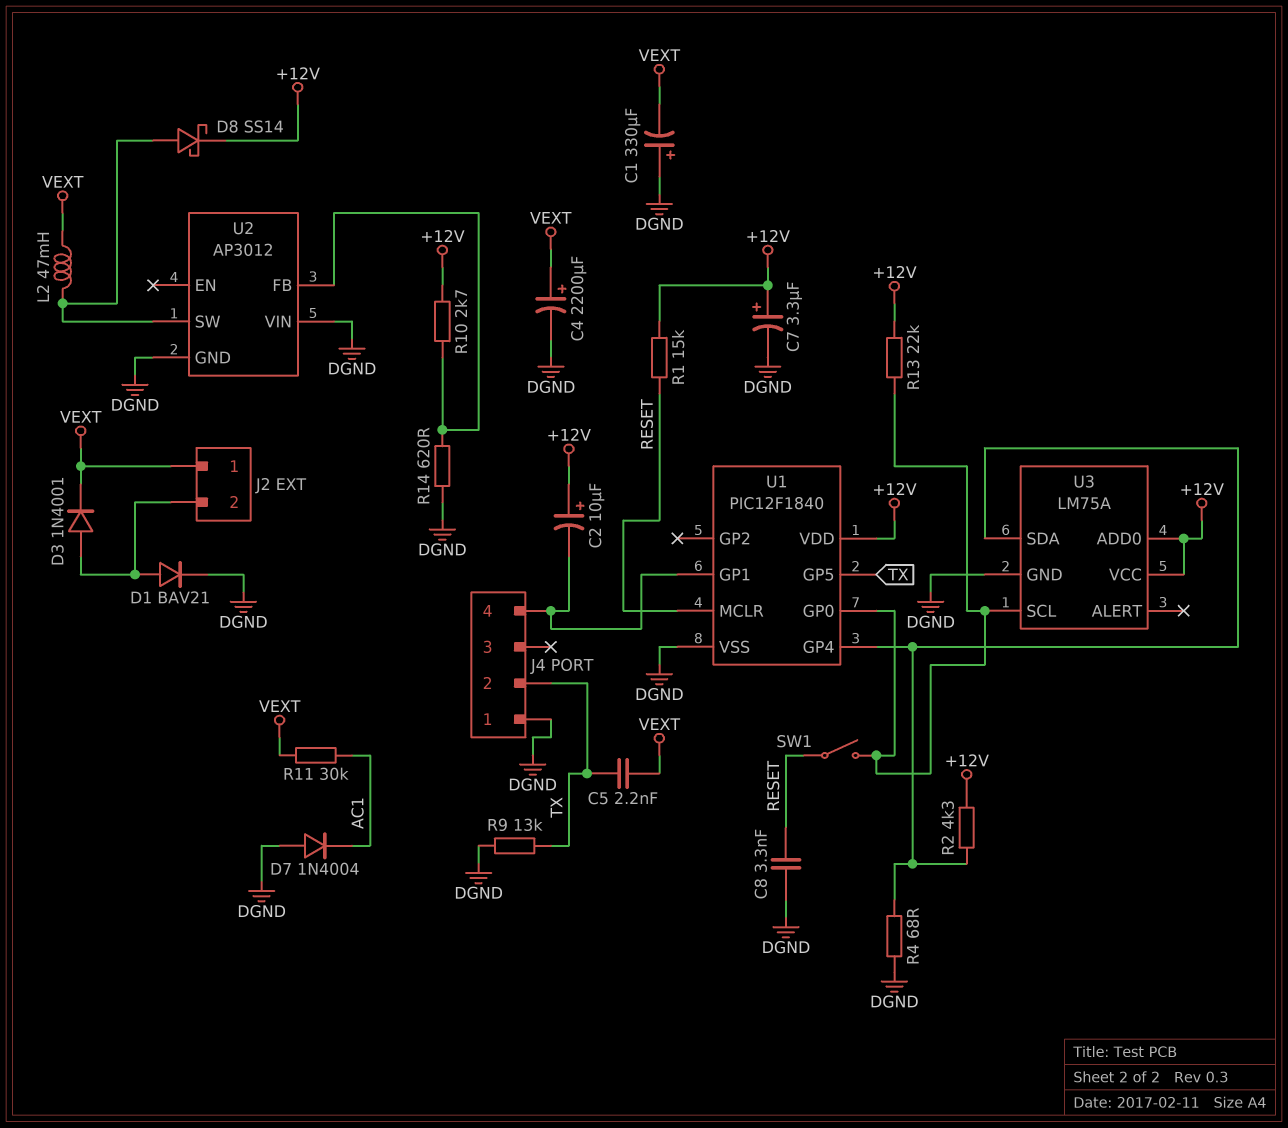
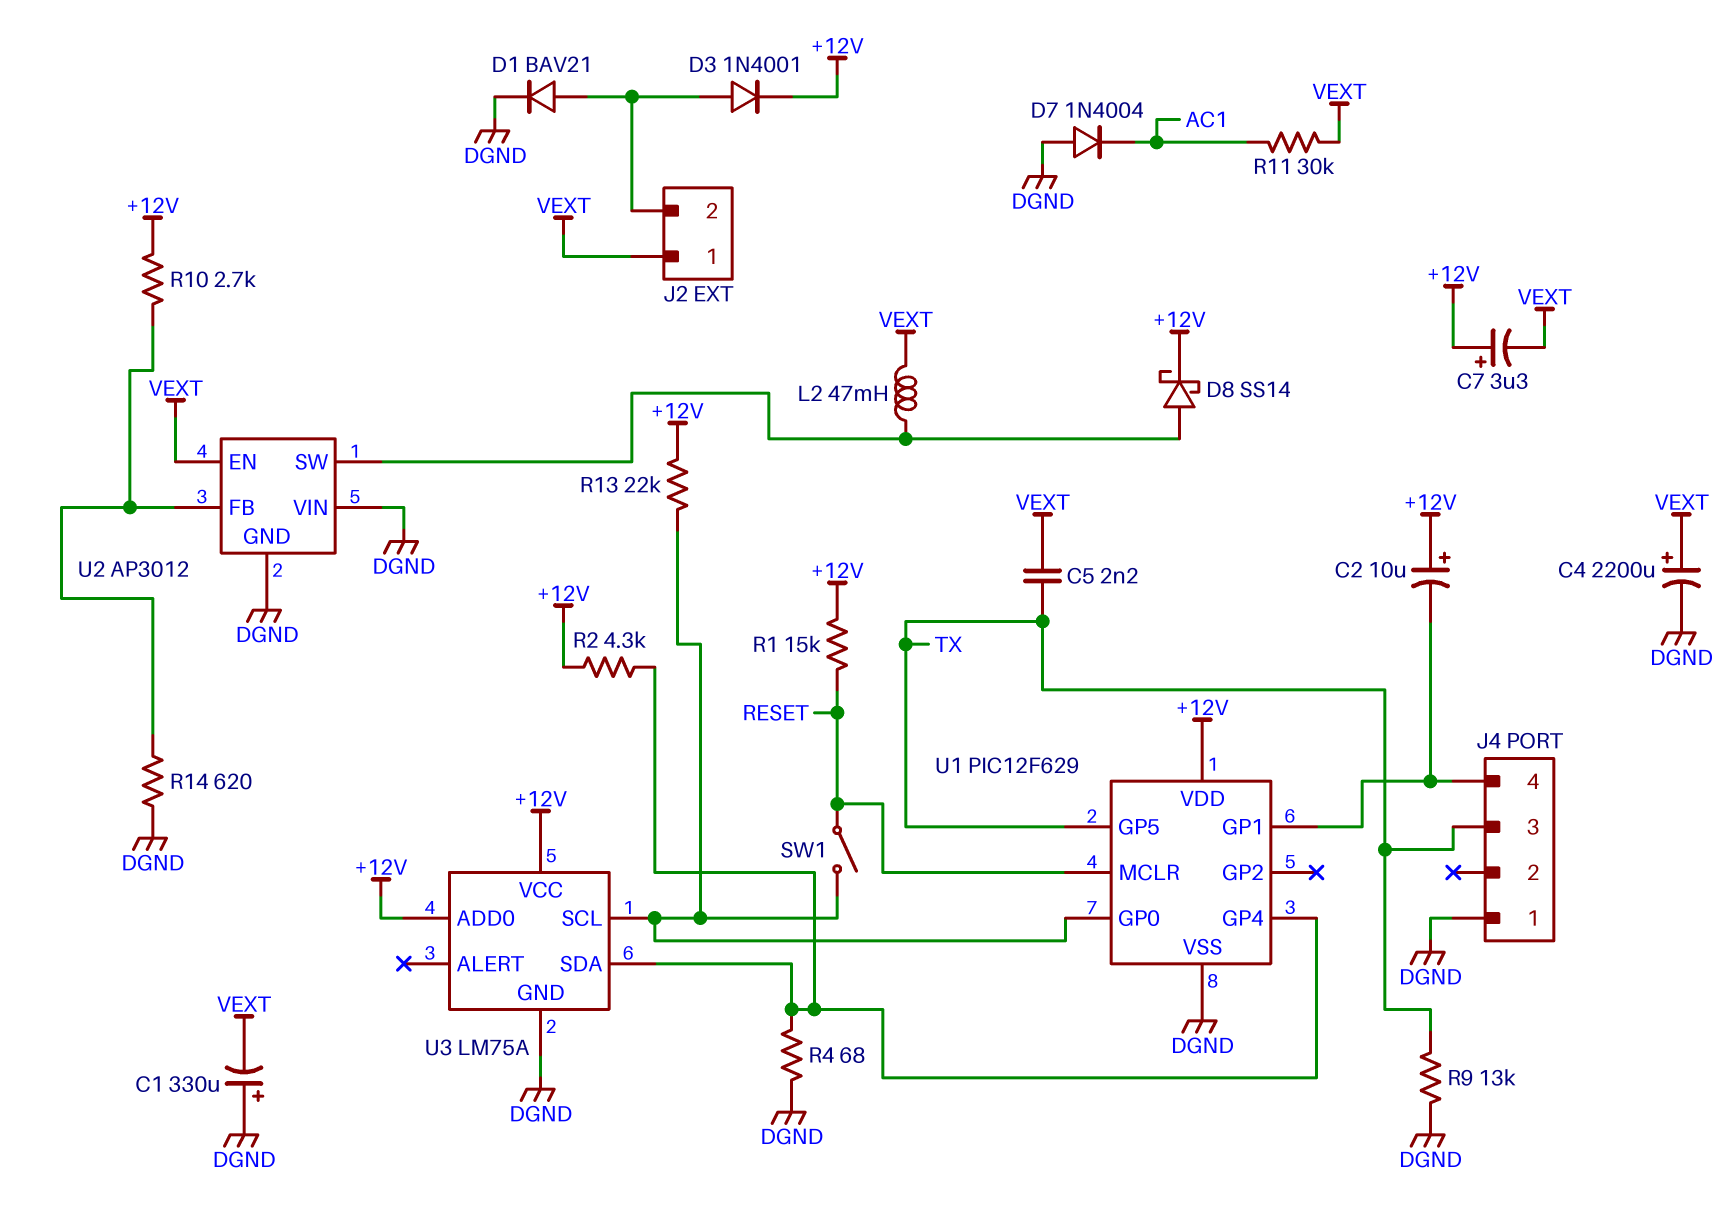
C7: 3.3uF (plus +12V, minus DGND) -> 3.3uF (plus +12V, minus VEXT)
C8: 3.3nF (DGND, RESET) -> none
D3: diode 1N4001 (A J2/2, K VEXT) -> diode 1N4001 (A J2/2, K +12V)
J4 pin 2: TX -> none
J4 pin 3: none -> TX
U1: PIC12F1840 -> PIC12F629
U2 pin EN: none -> VEXT

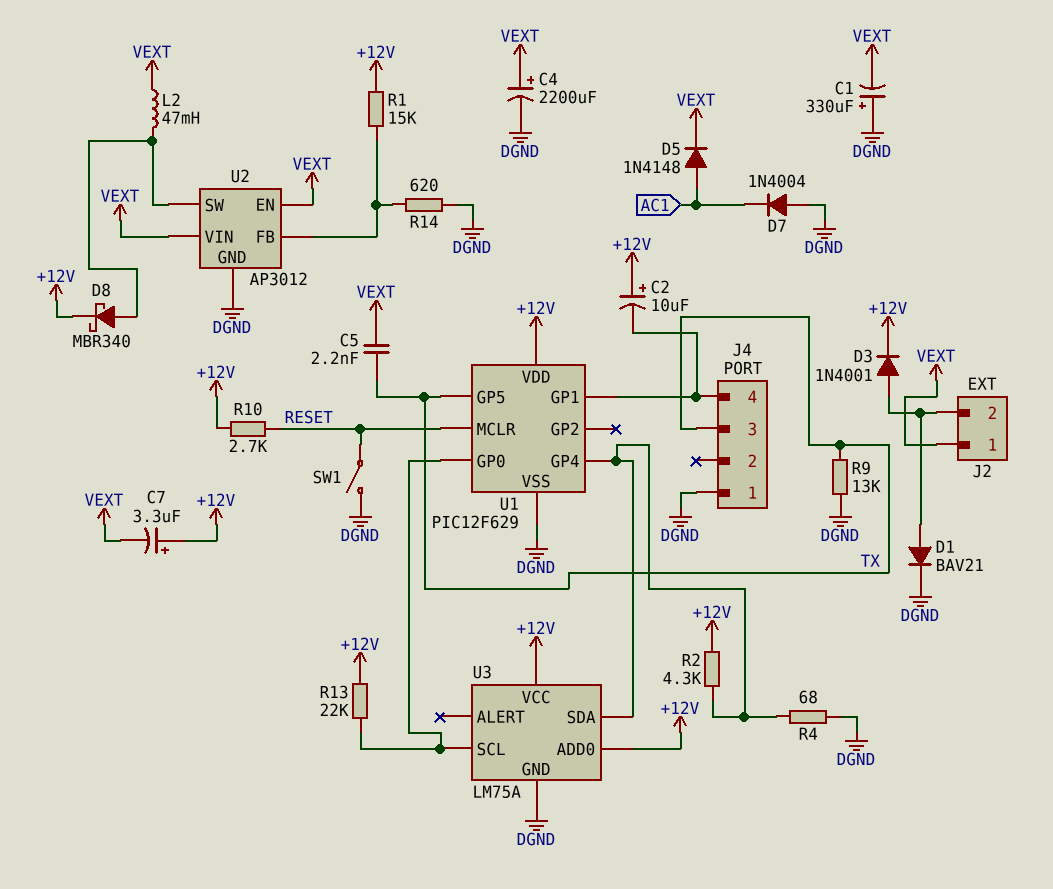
D5: none -> diode 1N4148 (A AC1, K VEXT)
D8: schottky SS14 (A U2/SW, K +12V) -> schottky MBR340 (A U2/SW, K +12V)
R1: 15k (+12V, RESET) -> 15k (+12V, U2/FB)
R10: 2.7k (+12V, U2/FB) -> 2.7k (+12V, RESET)
R11: 30k (AC1, VEXT) -> none
SW1: switch (RESET, U1/GP0) -> switch (DGND, RESET)
U2 pin VIN: DGND -> VEXT

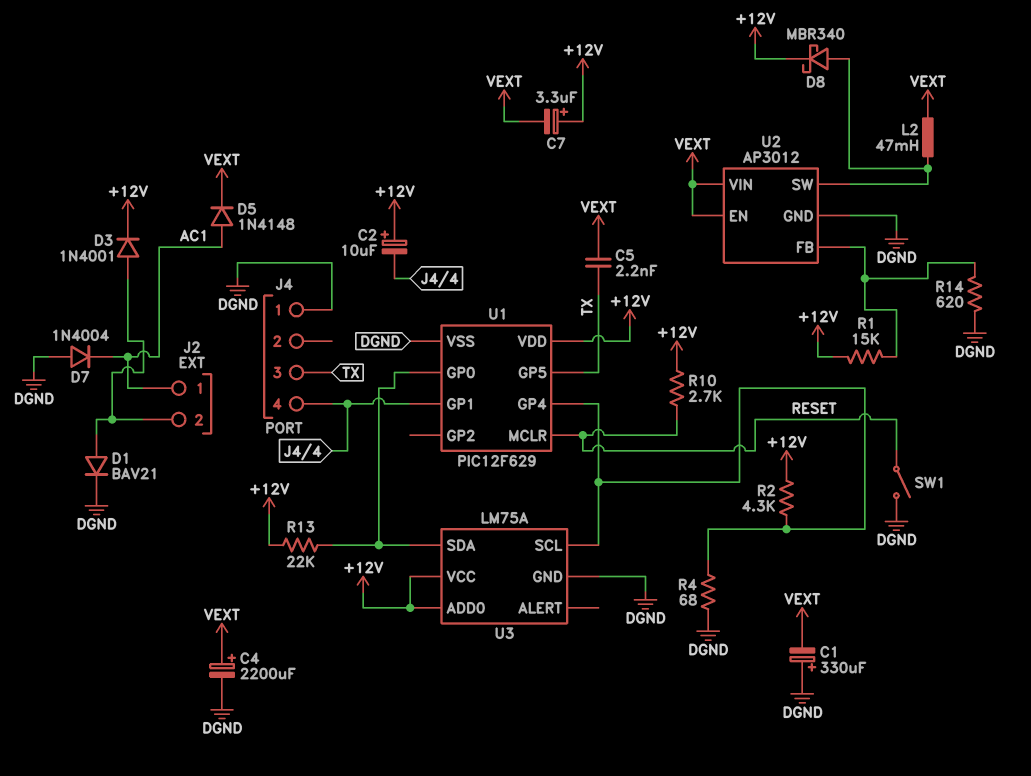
J2 pin 1: VEXT -> AC1
R9: 13k (DGND, TX) -> none
U3 pin SCL: U1/GP0 -> U1/GP4
U3 pin SDA: U1/GP4 -> U1/GP0

